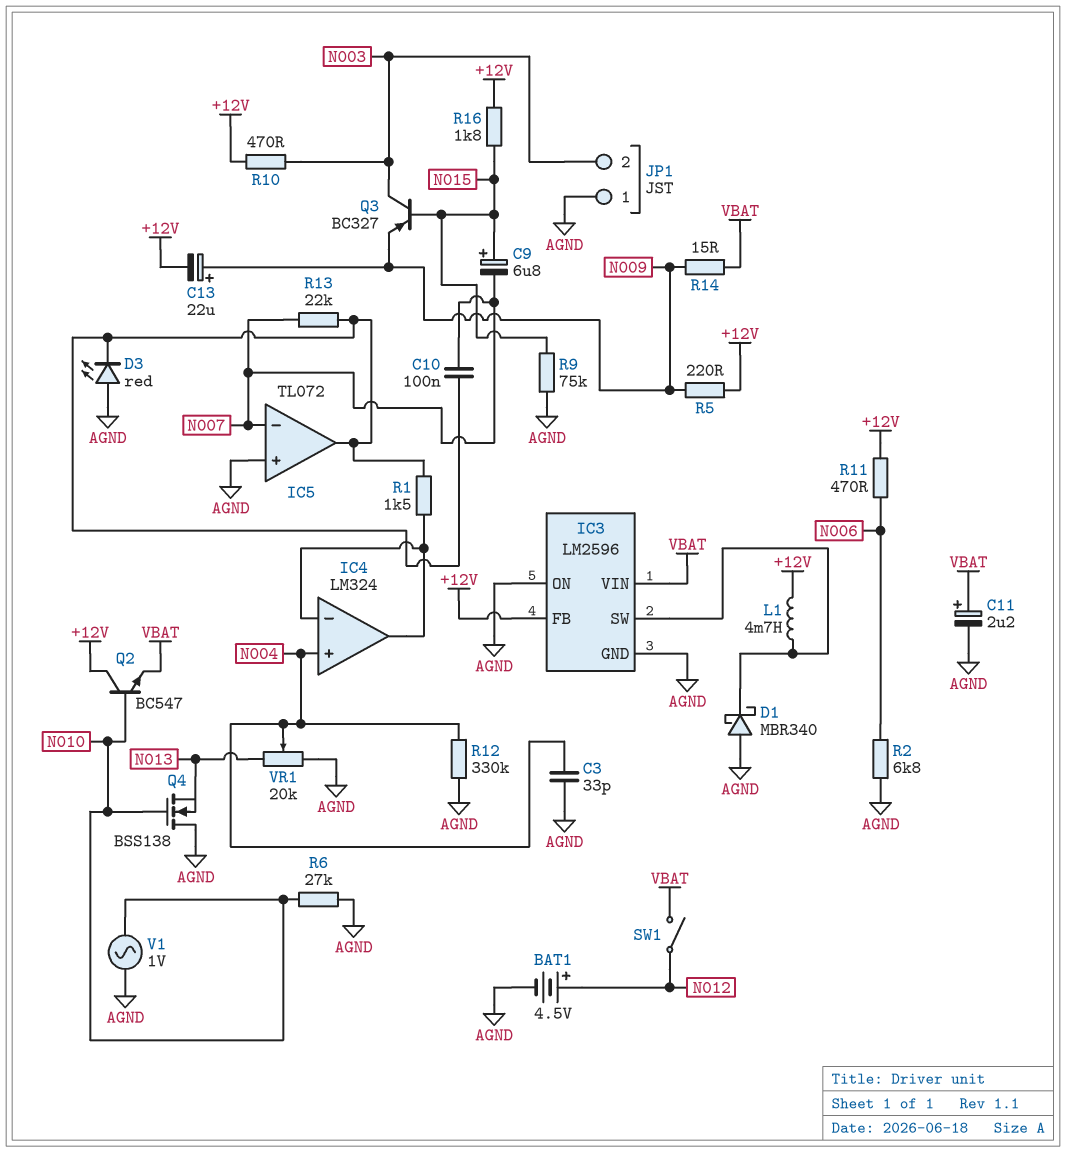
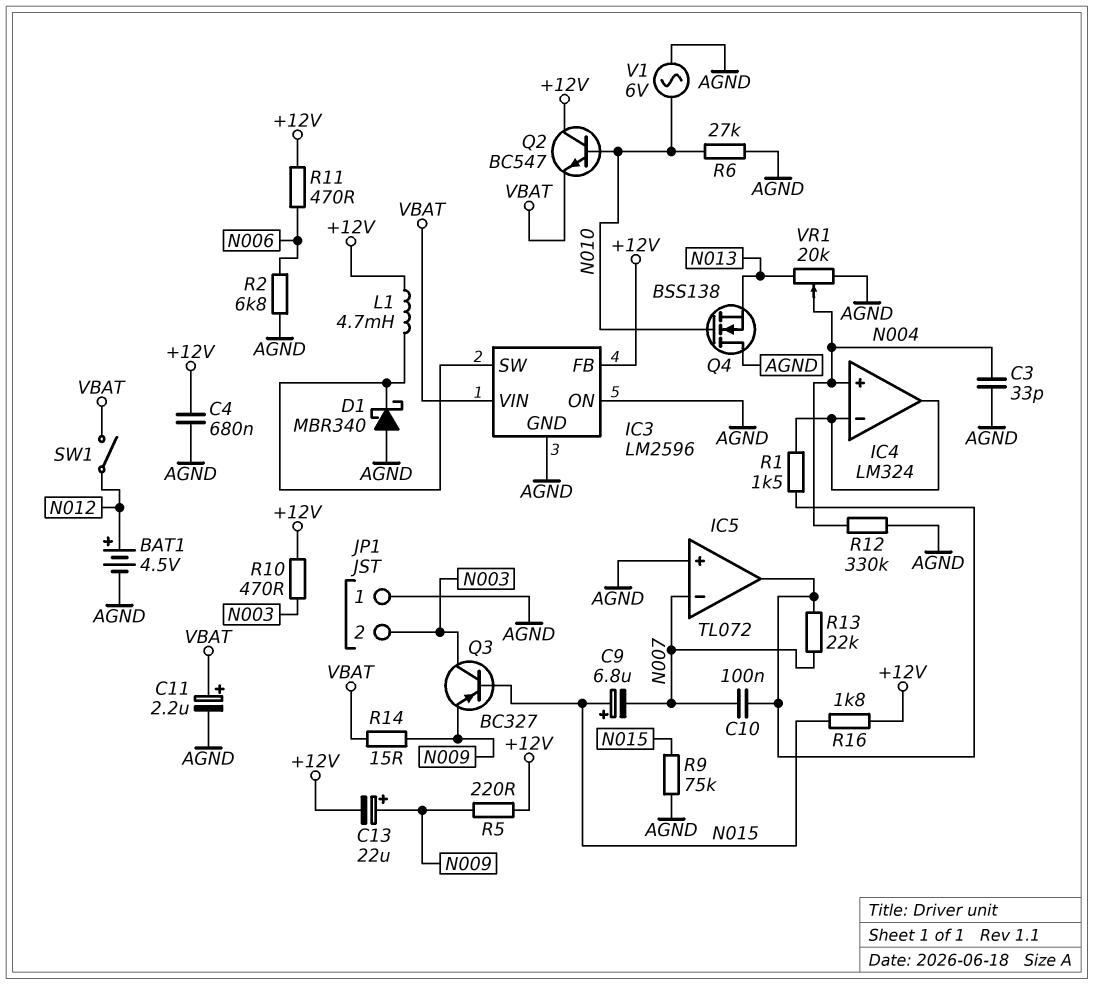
C4: none -> 680nF (+12V, AGND)
D3: LED red (A AGND, K IC5/out) -> none
V1: AC 1V (AGND, N010) -> AC 6V (AGND, N010)

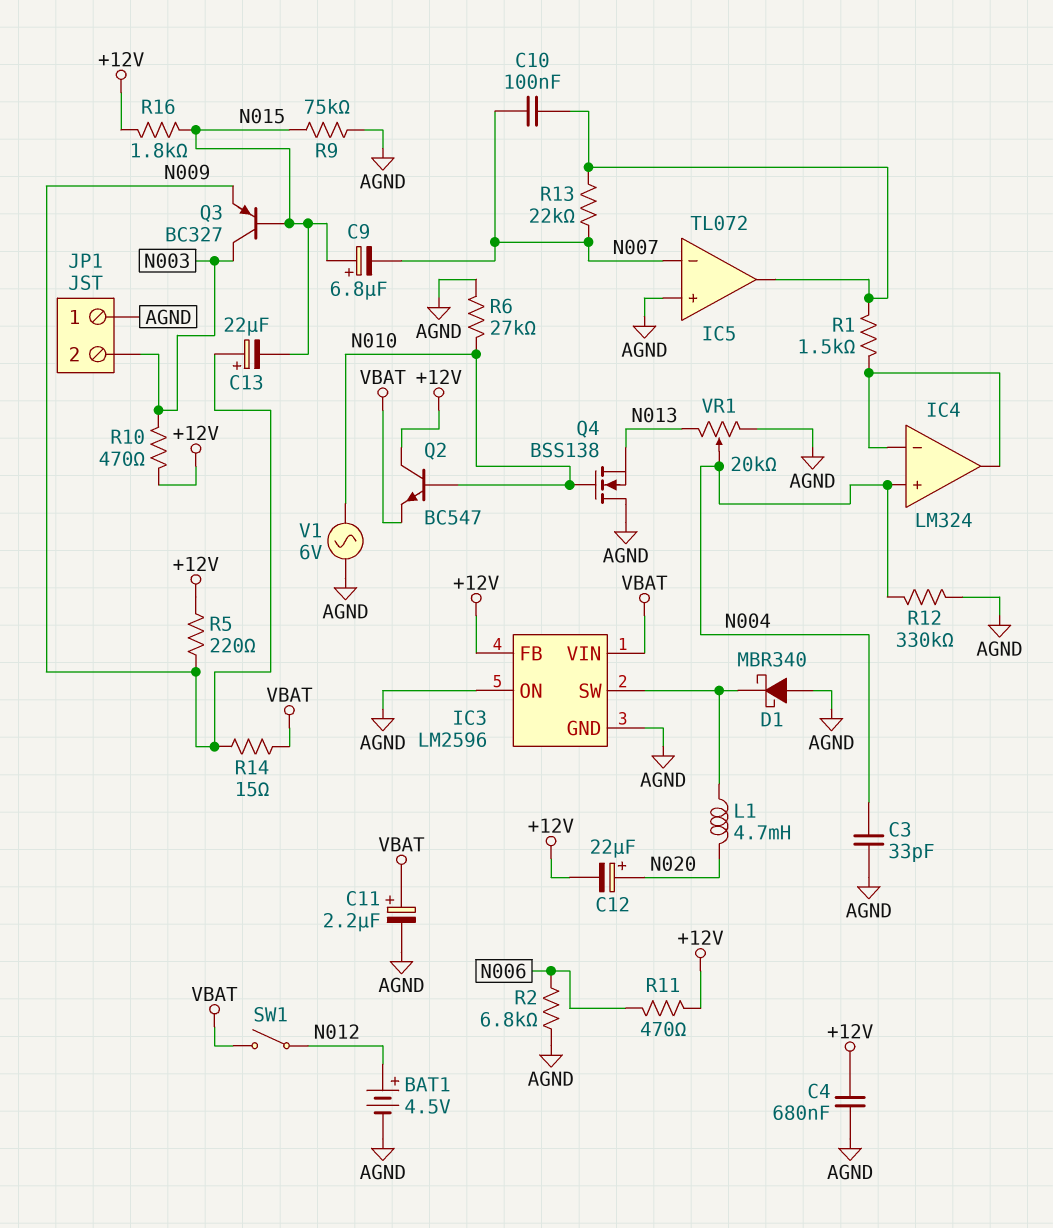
C12: none -> 22uF (plus N020, minus +12V)
C13: 22uF (plus N009, minus +12V) -> 22uF (plus N009, minus N015)
L1: 4.7mH (+12V, IC3/SW) -> 4.7mH (IC3/SW, N020)

